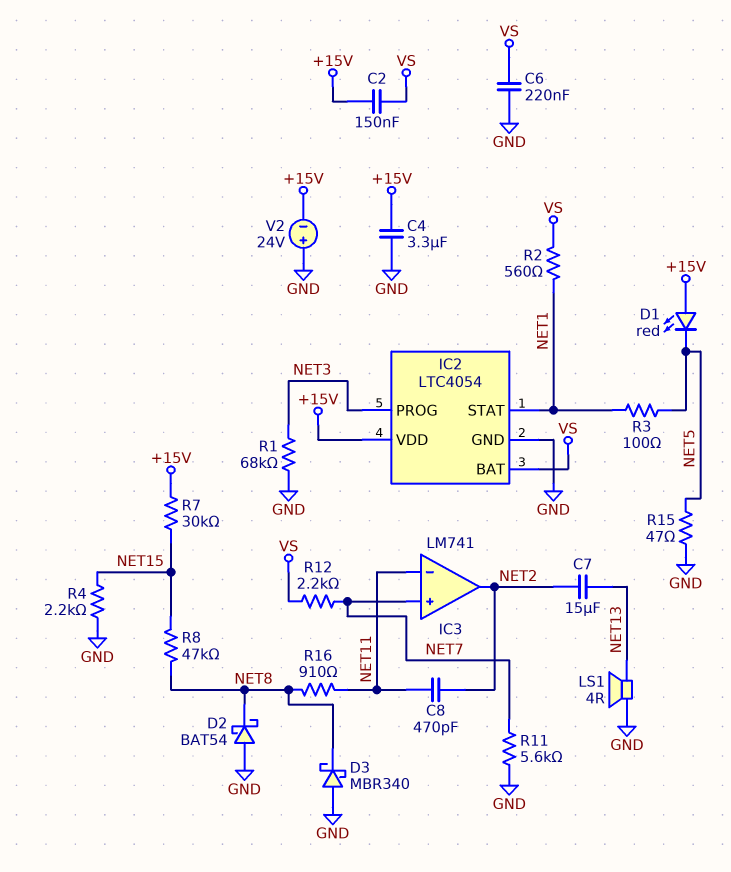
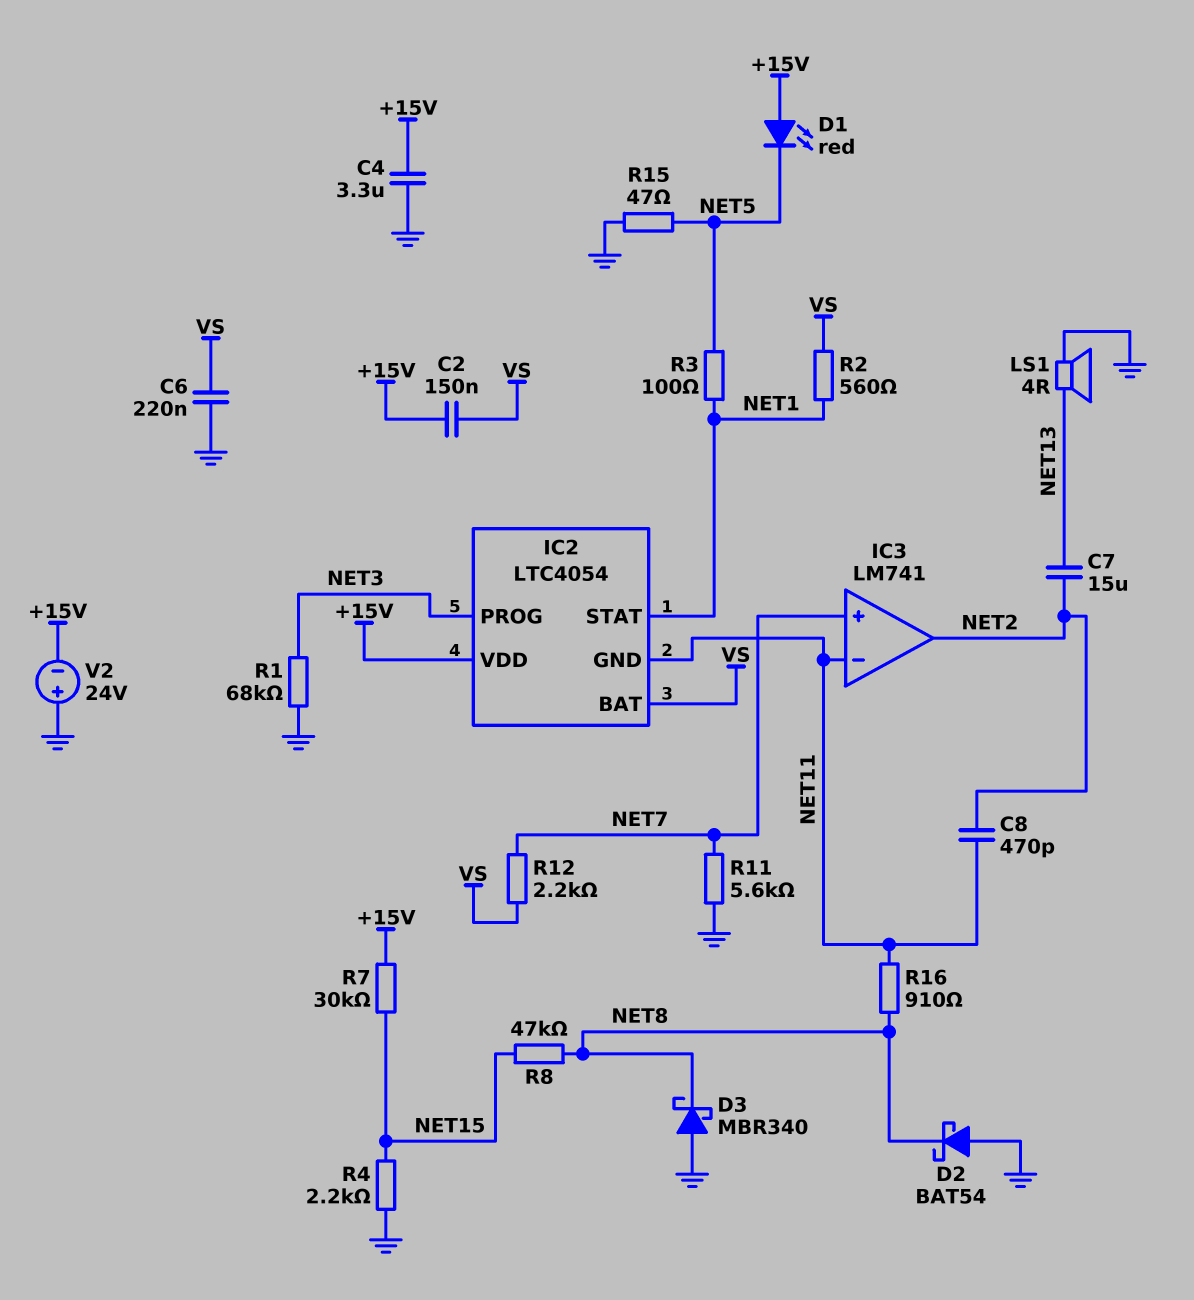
IC2 pin GND: GND -> NET11

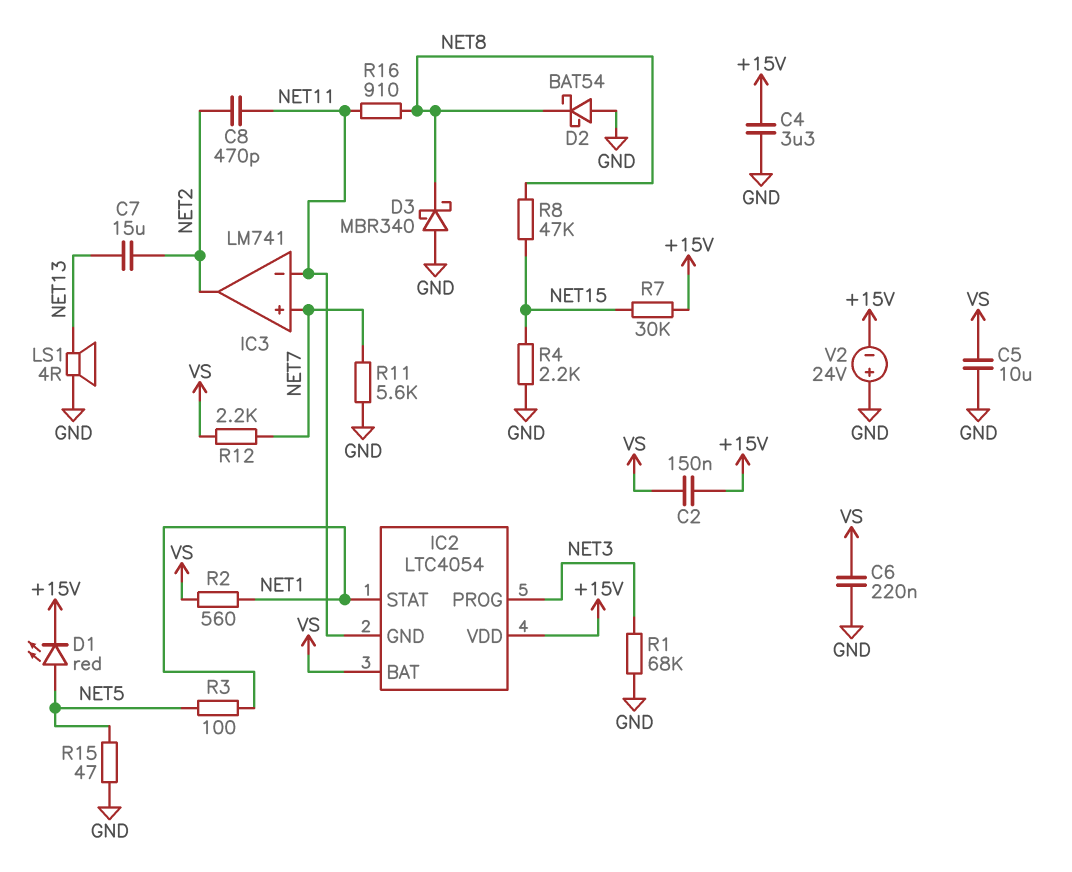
C5: none -> 10uF (GND, VS)
D1: LED red (A +15V, K NET5) -> LED red (A NET5, K +15V)

